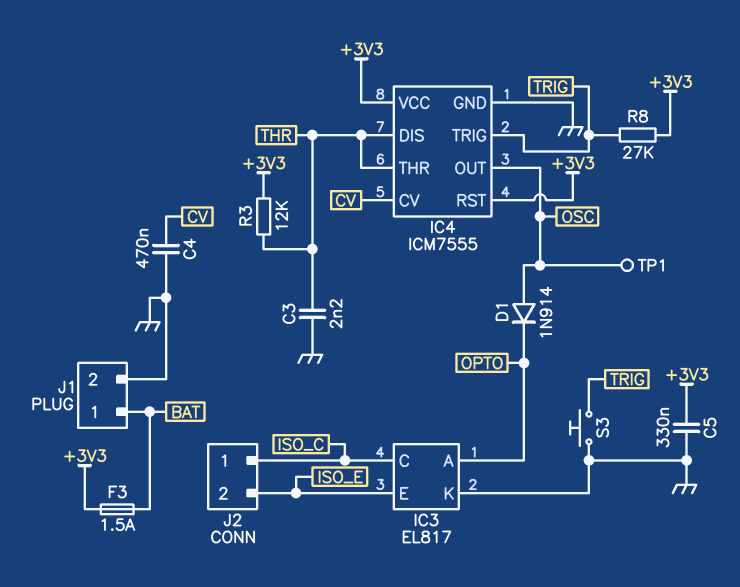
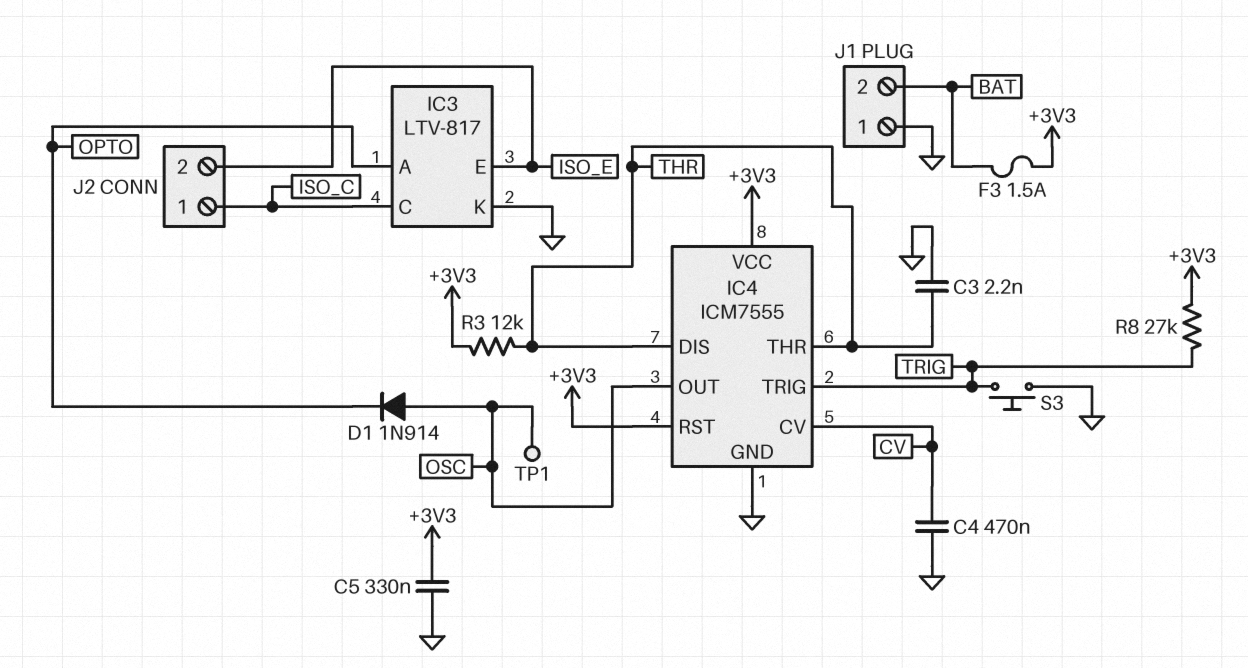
IC3: EL817 -> LTV-817
J1 pin 1: BAT -> GND
J1 pin 2: GND -> BAT

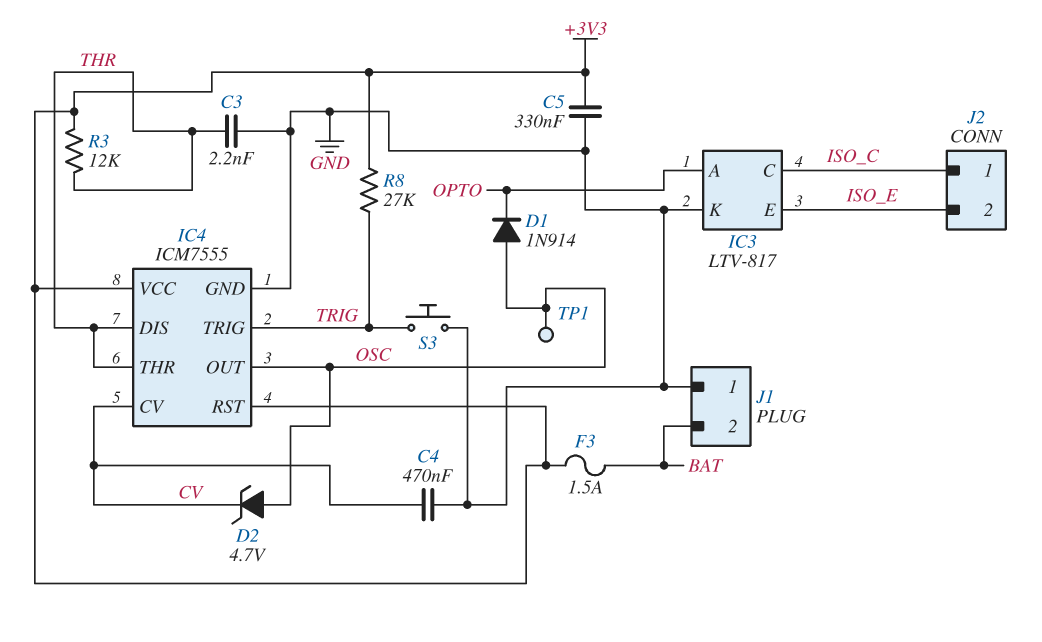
D2: none -> zener 4.7V (A OSC, K CV)

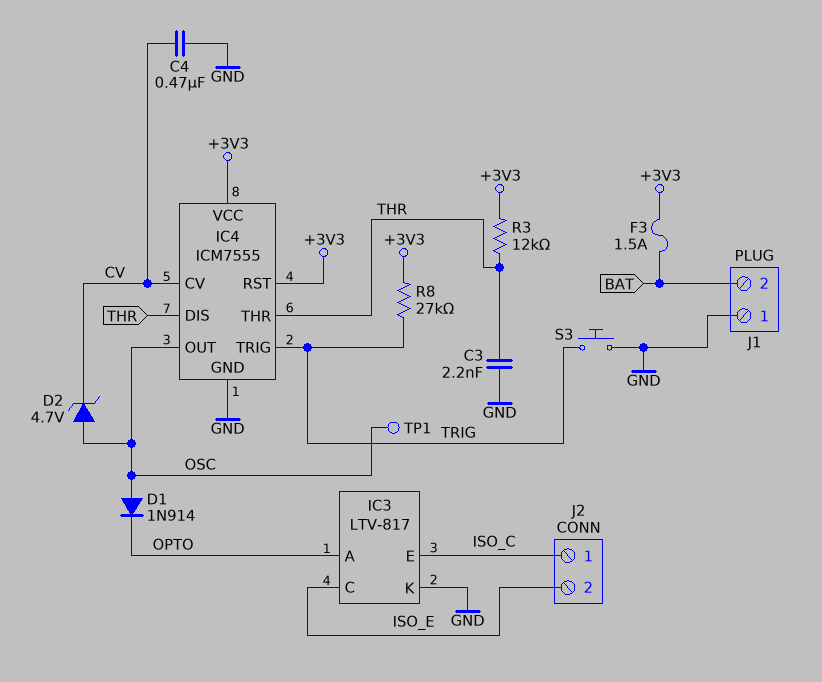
C5: 330nF (+3V3, GND) -> none
IC3 pin C: ISO_C -> ISO_E
IC3 pin E: ISO_E -> ISO_C

